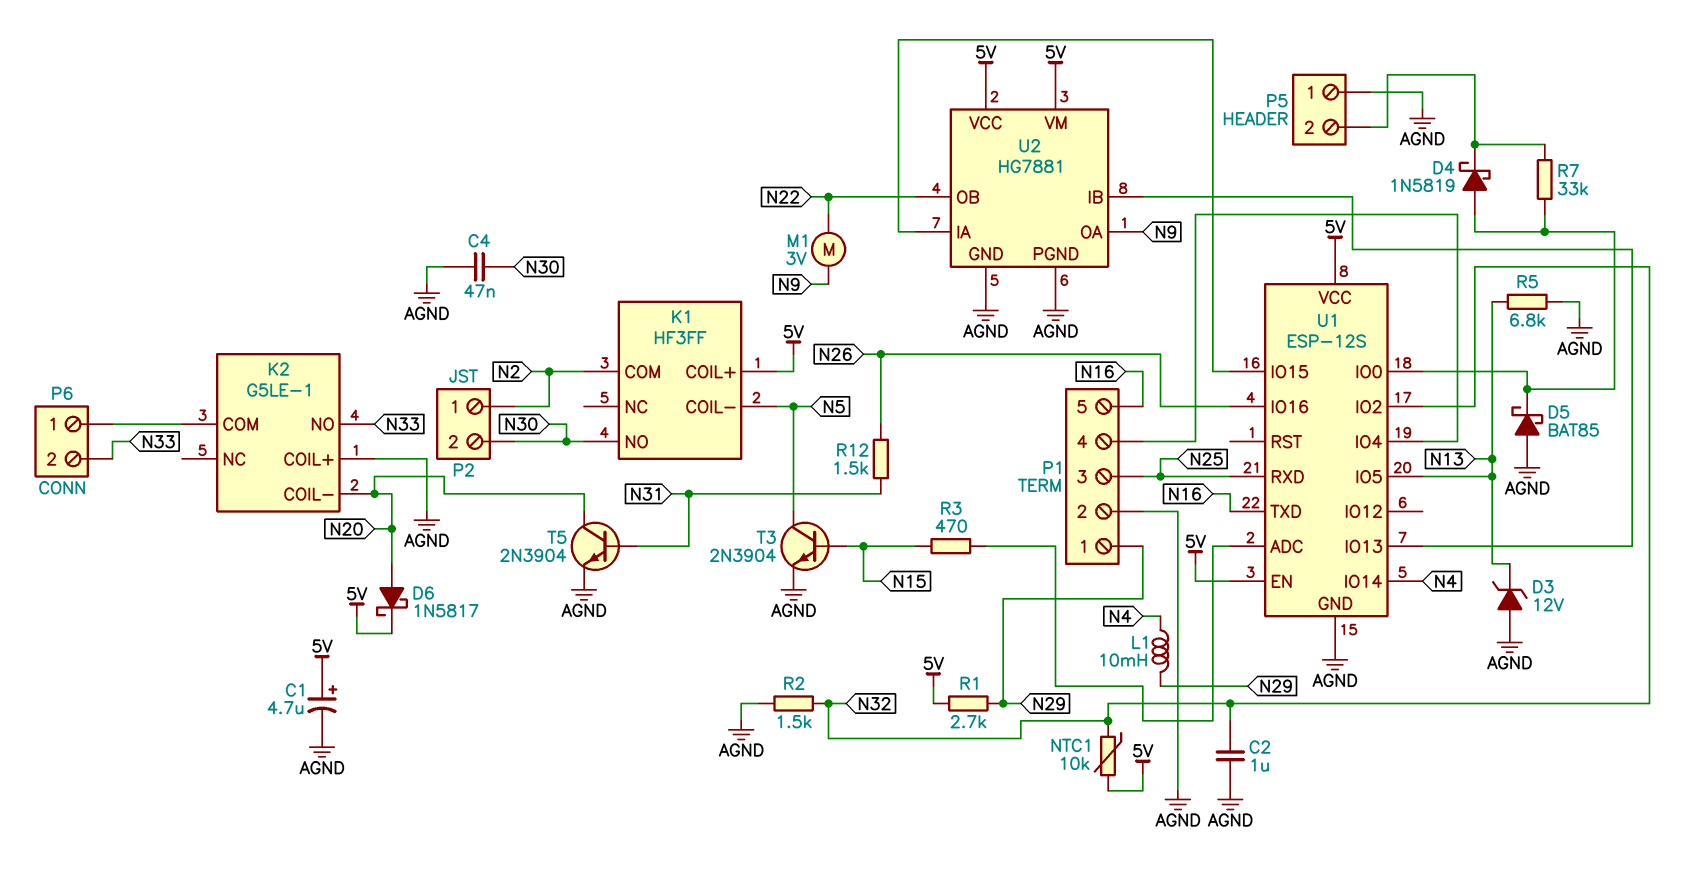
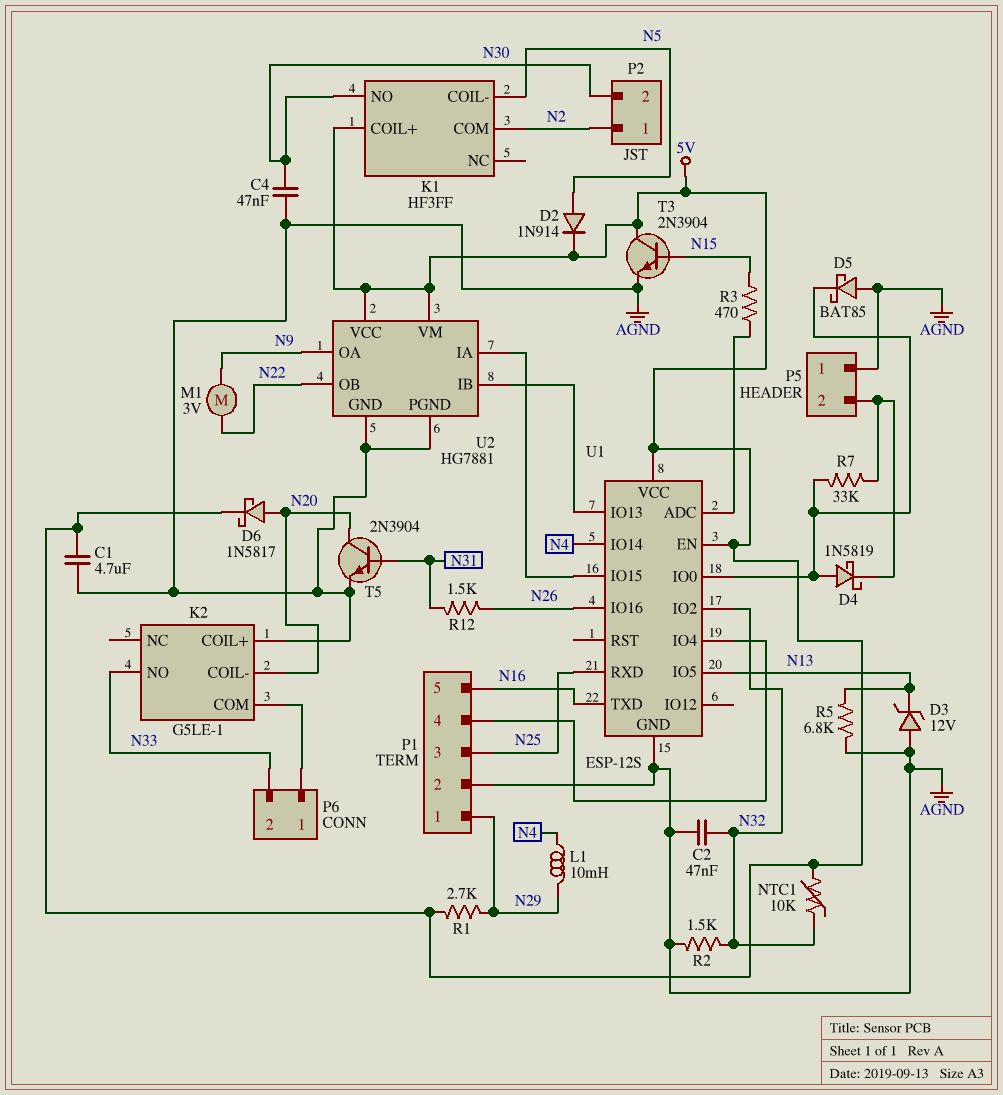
C1: 4.7uF (plus 5V, minus AGND) -> 4.7uF (5V, AGND)
C2: 1uF (AGND, N32) -> 47nF (AGND, N32)
D2: none -> diode 1N914 (A N5, K 5V)
T3: NPN 2N3904 (B N15, C N5, E AGND) -> NPN 2N3904 (B N15, C 5V, E AGND)

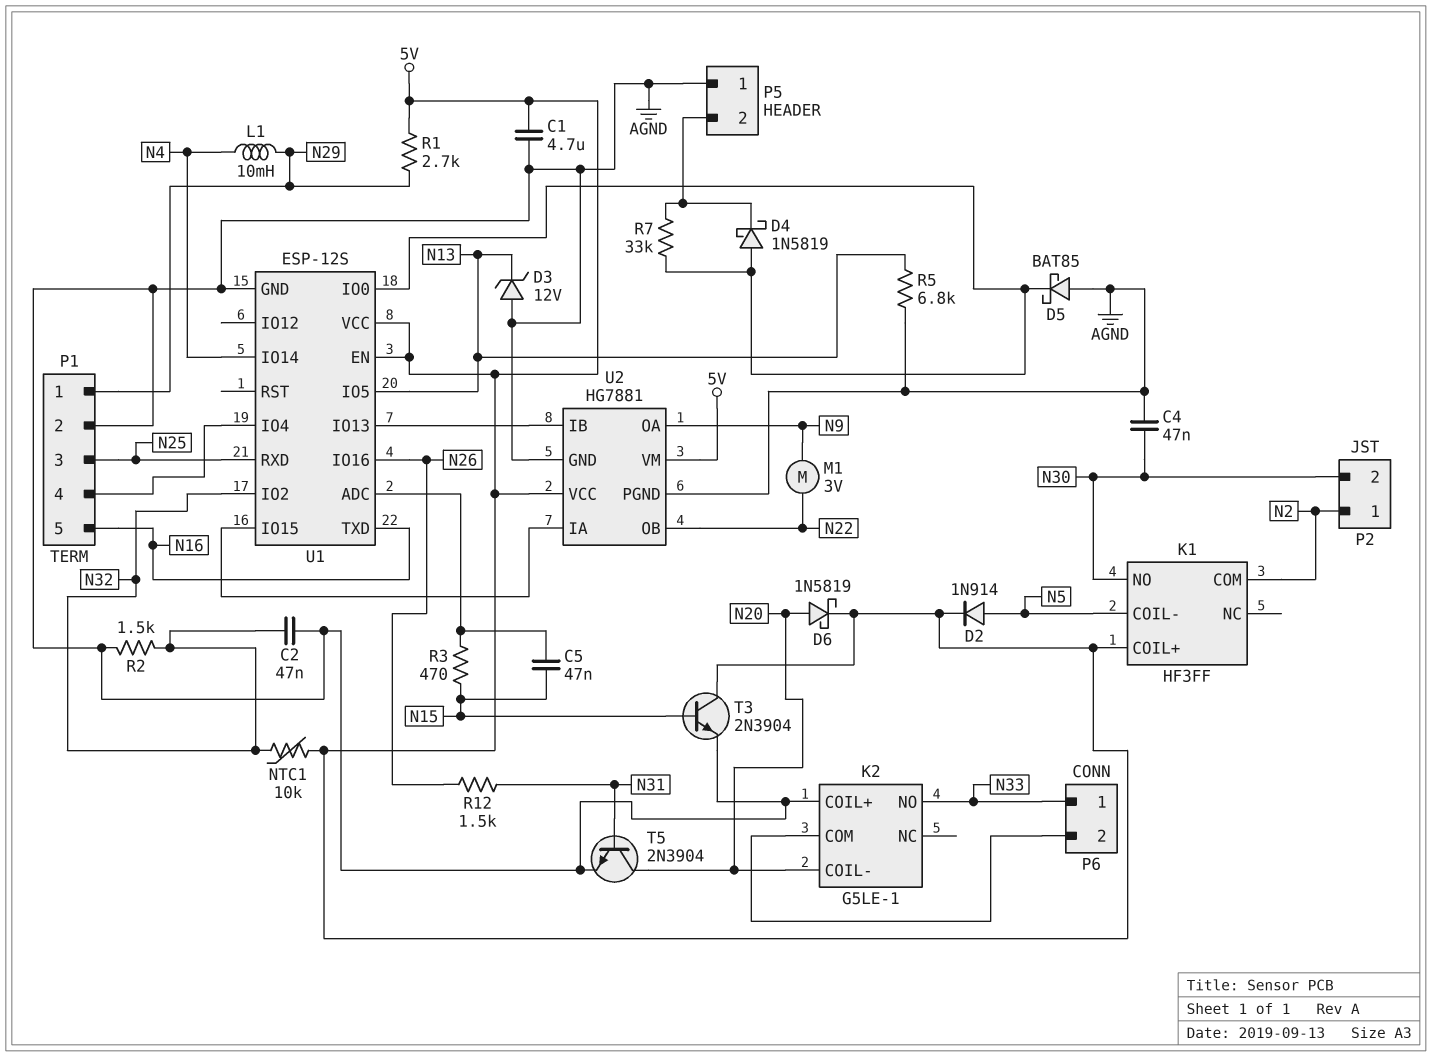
C5: none -> 47nF (N15, U1/ADC)
D6: schottky 1N5817 (A N20, K 5V) -> schottky 1N5819 (A N20, K 5V)
P6 pin 1: K2/COM -> N33
P6 pin 2: N33 -> K2/COM

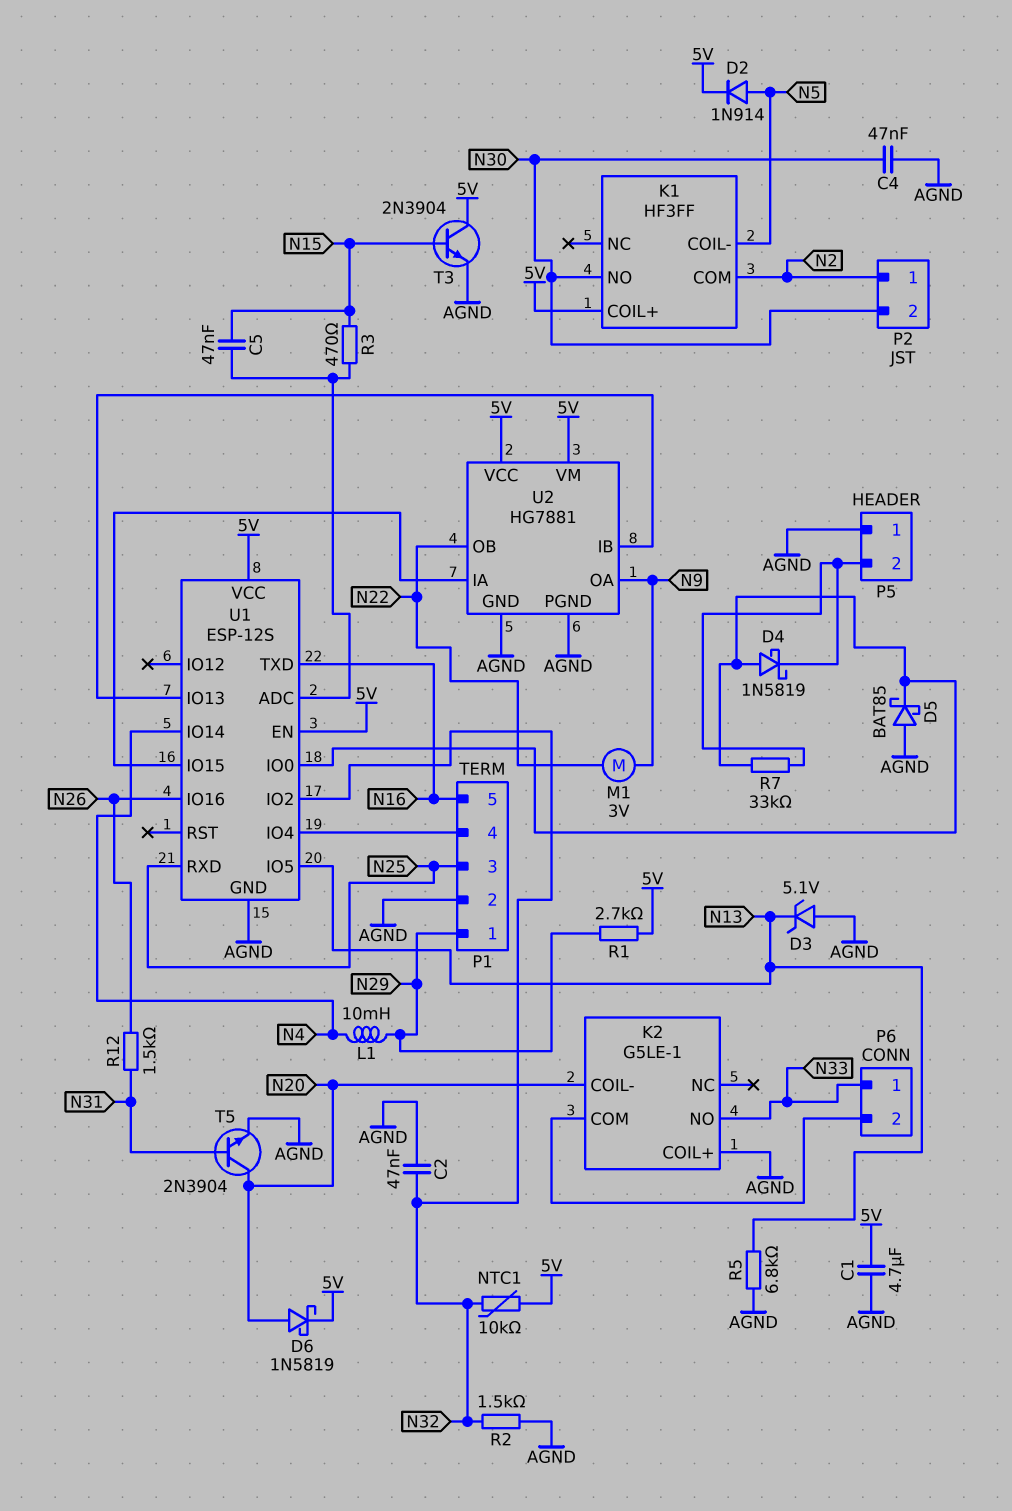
D3: zener 12V (A AGND, K N13) -> zener 5.1V (A AGND, K N13)

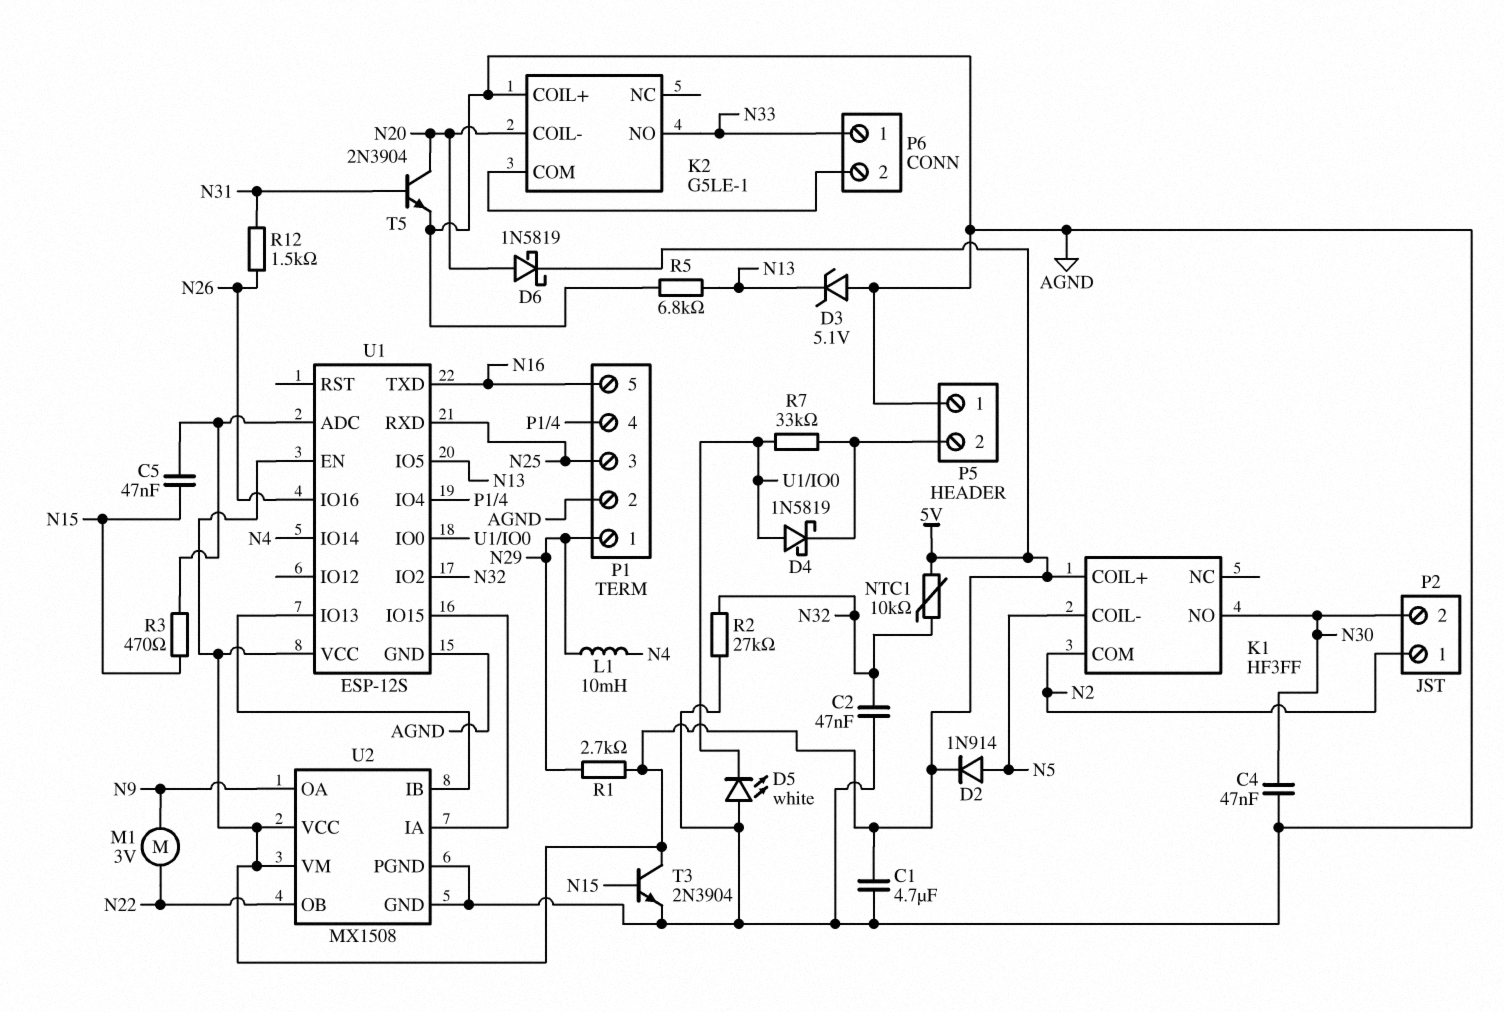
D5: schottky BAT85 (A AGND, K U1/IO0) -> LED white (A AGND, K U1/IO0)
R2: 1.5k (AGND, N32) -> 27k (AGND, N32)
U2: HG7881 -> MX1508

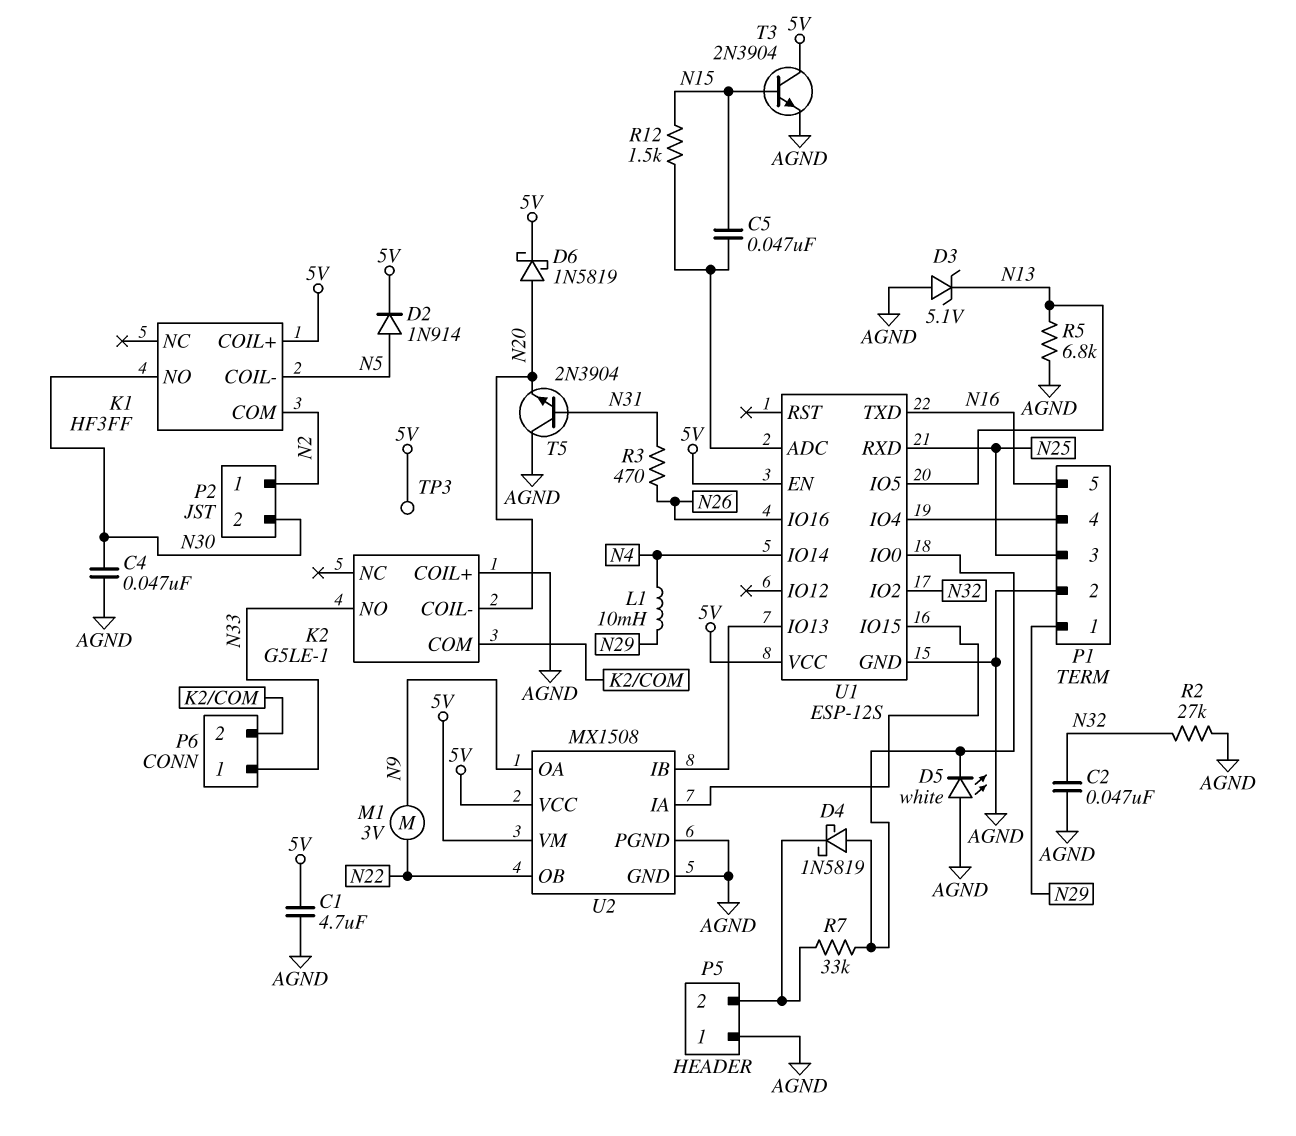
NTC1: 10k (5V, N32) -> none
R1: 2.7k (5V, N29) -> none
R3: 470 (N15, U1/ADC) -> 470 (N26, N31)
R12: 1.5k (N26, N31) -> 1.5k (N15, U1/ADC)
T5: NPN 2N3904 (B N31, C N20, E AGND) -> NPN 2N3904 (B N31, C AGND, E N20)
TP3: none -> test point (5V)

